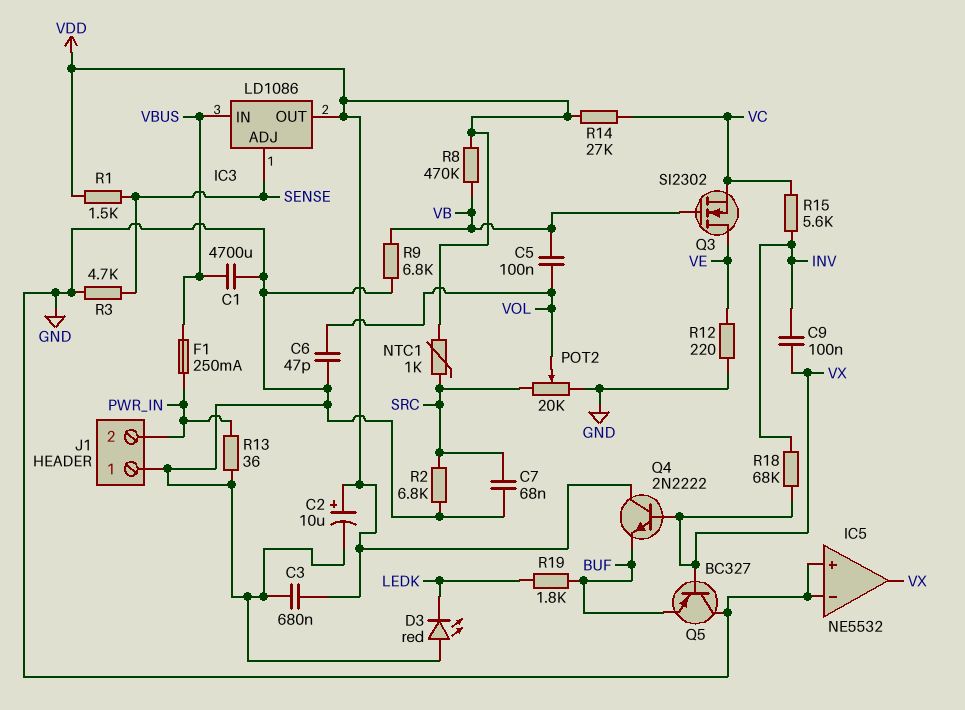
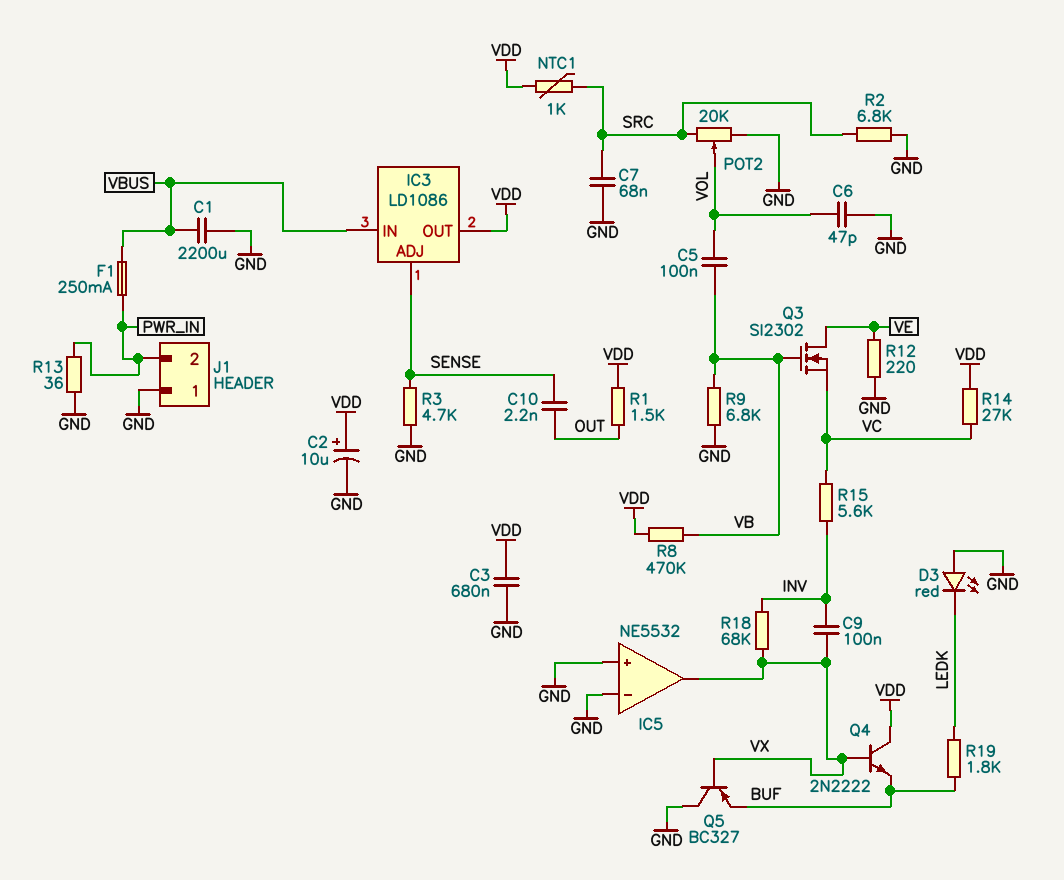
C1: 4700uF (GND, VBUS) -> 2200uF (GND, VBUS)
C10: none -> 2.2nF (OUT, SENSE)
R1: 1.5k (SENSE, VDD) -> 1.5k (OUT, VDD)

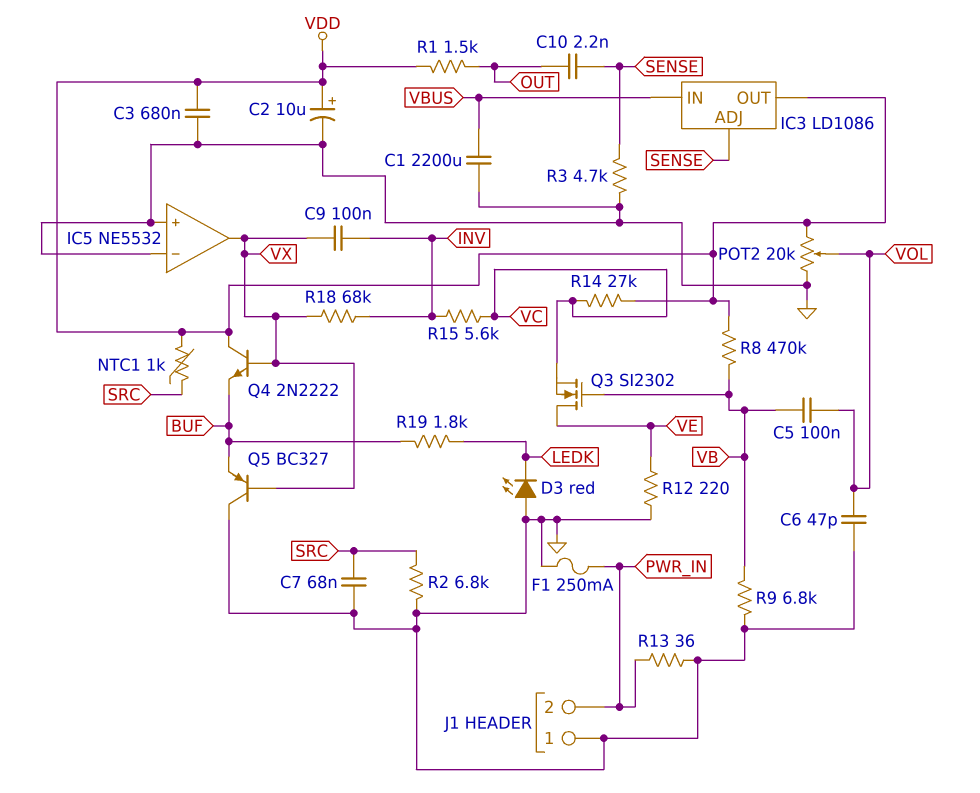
F1: 250mA (PWR_IN, VBUS) -> 250mA (GND, PWR_IN)
POT2: 20k (GND, SRC, wiper VOL) -> 20k (GND, VDD, wiper VOL)

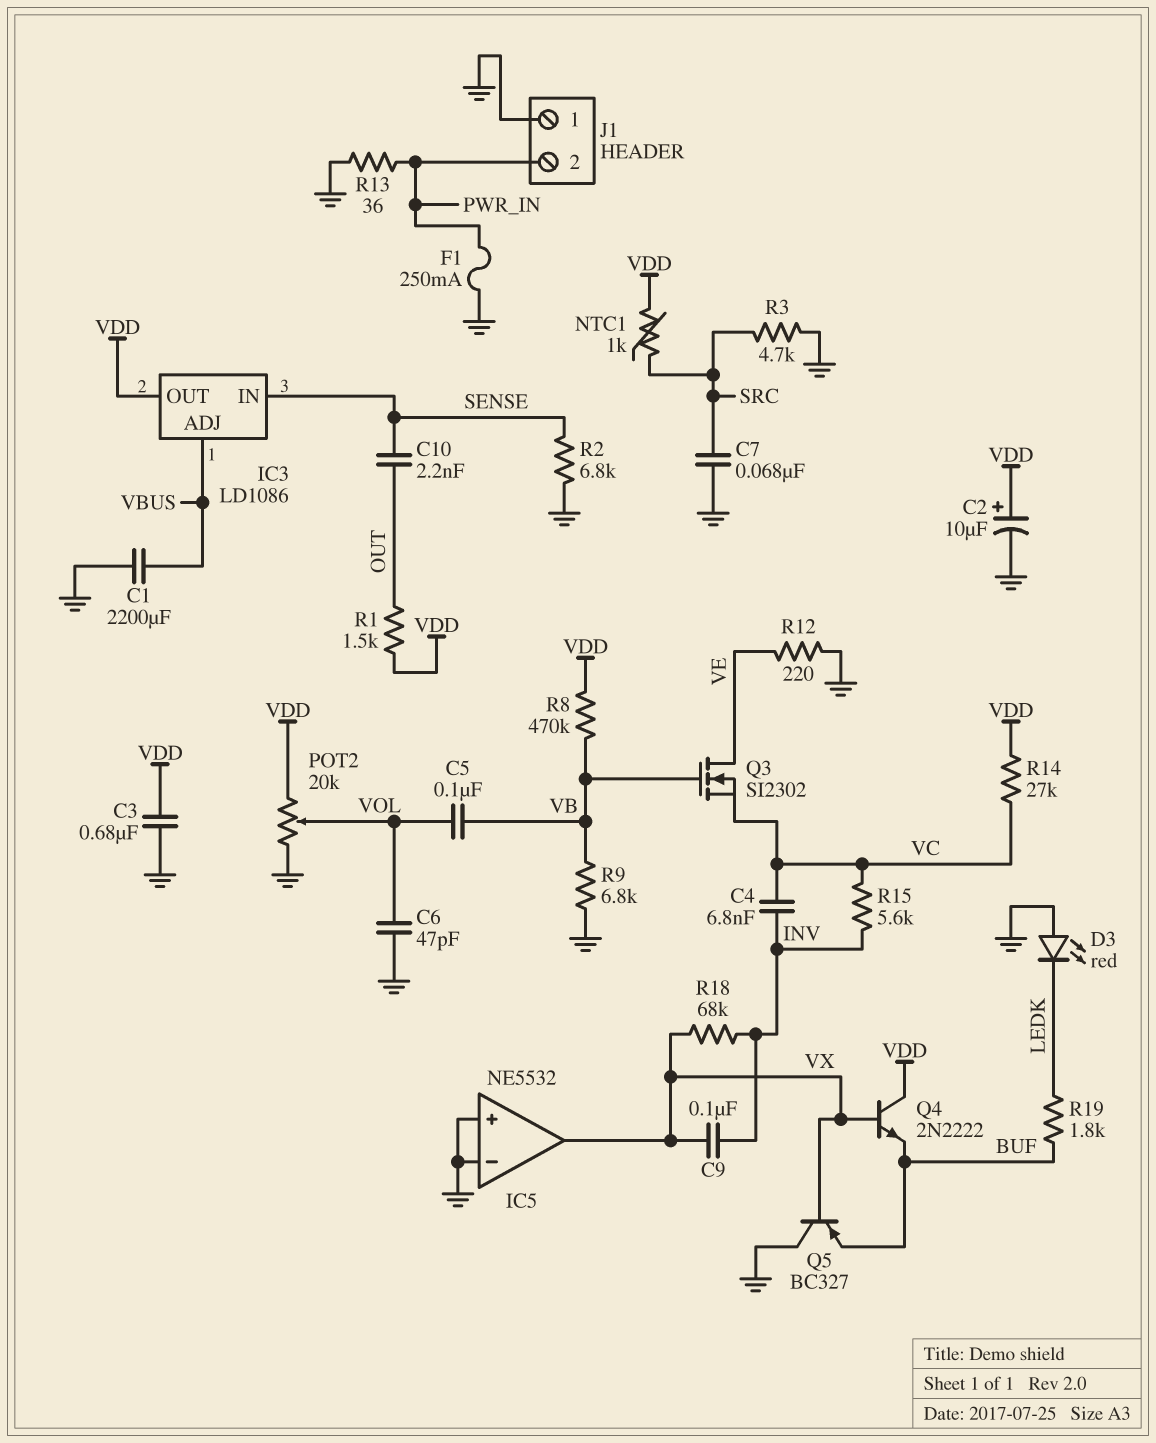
C4: none -> 6.8nF (INV, VC)
IC3 pin ADJ: SENSE -> VBUS
IC3 pin IN: VBUS -> SENSE
R2: 6.8k (GND, SRC) -> 6.8k (GND, SENSE)
R3: 4.7k (GND, SENSE) -> 4.7k (GND, SRC)

